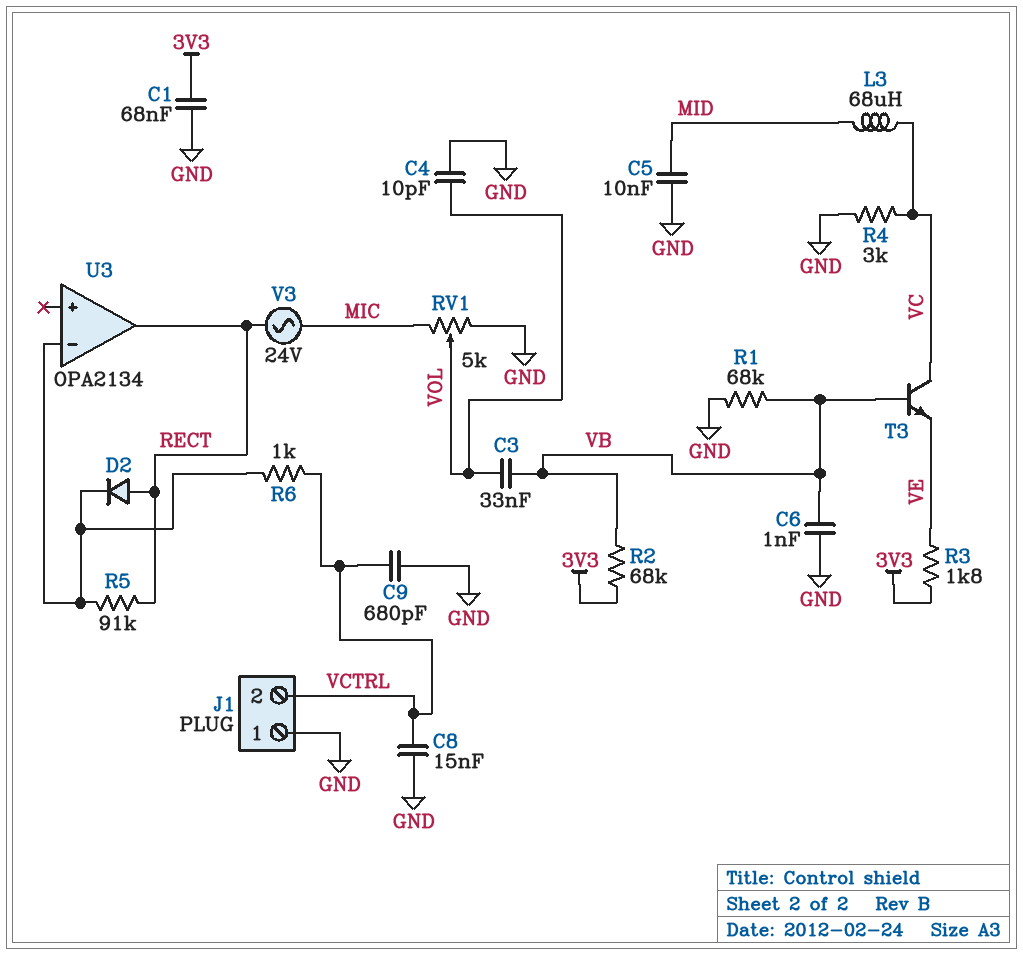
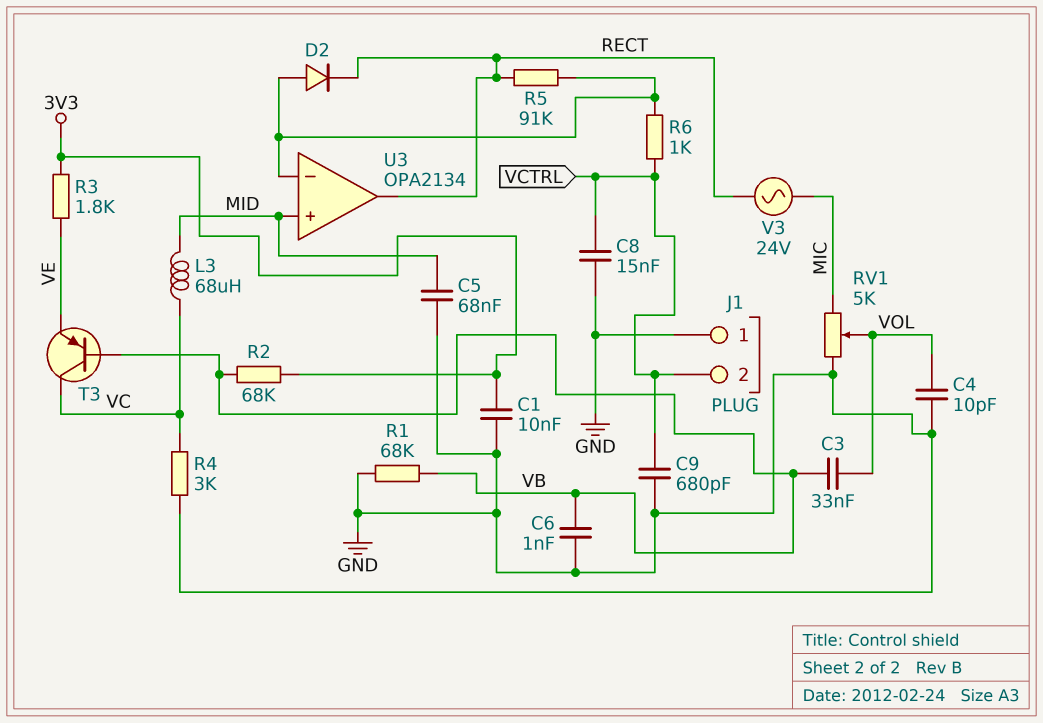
C1: 68nF (3V3, GND) -> 10nF (3V3, GND)
C5: 10nF (GND, MID) -> 68nF (GND, MID)
D2: diode (A RECT, K U3/in-) -> diode (A U3/in-, K RECT)
T3: NPN (B VB, C VC, E VE) -> PNP (B VB, C VC, E VE)
U3 pin in+: none -> MID

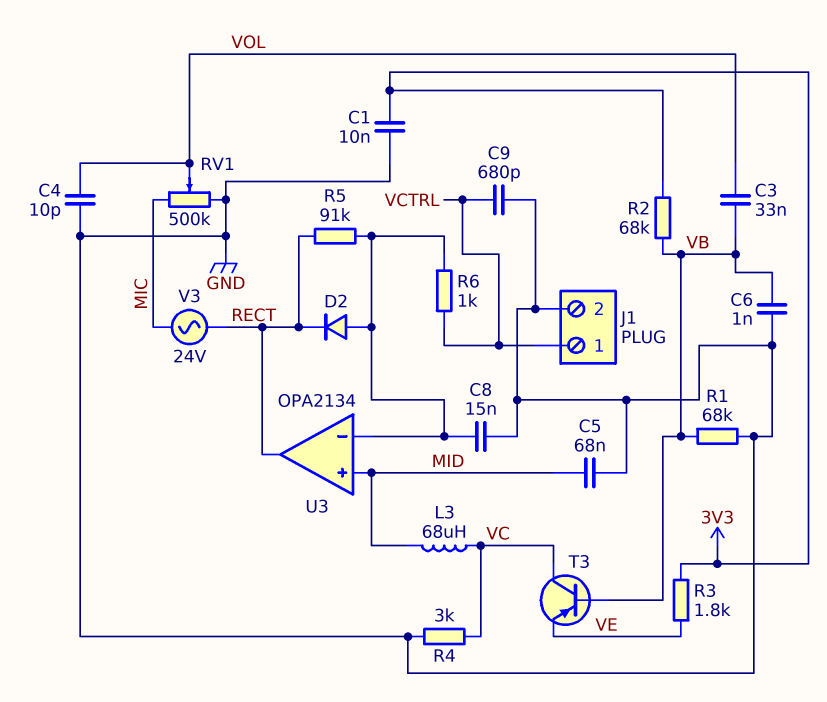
C8: 15nF (GND, VCTRL) -> 15nF (GND, U3/in-)
J1 pin 1: GND -> VCTRL
J1 pin 2: VCTRL -> GND
RV1: 5k (GND, MIC, wiper VOL) -> 500k (GND, MIC, wiper VOL)

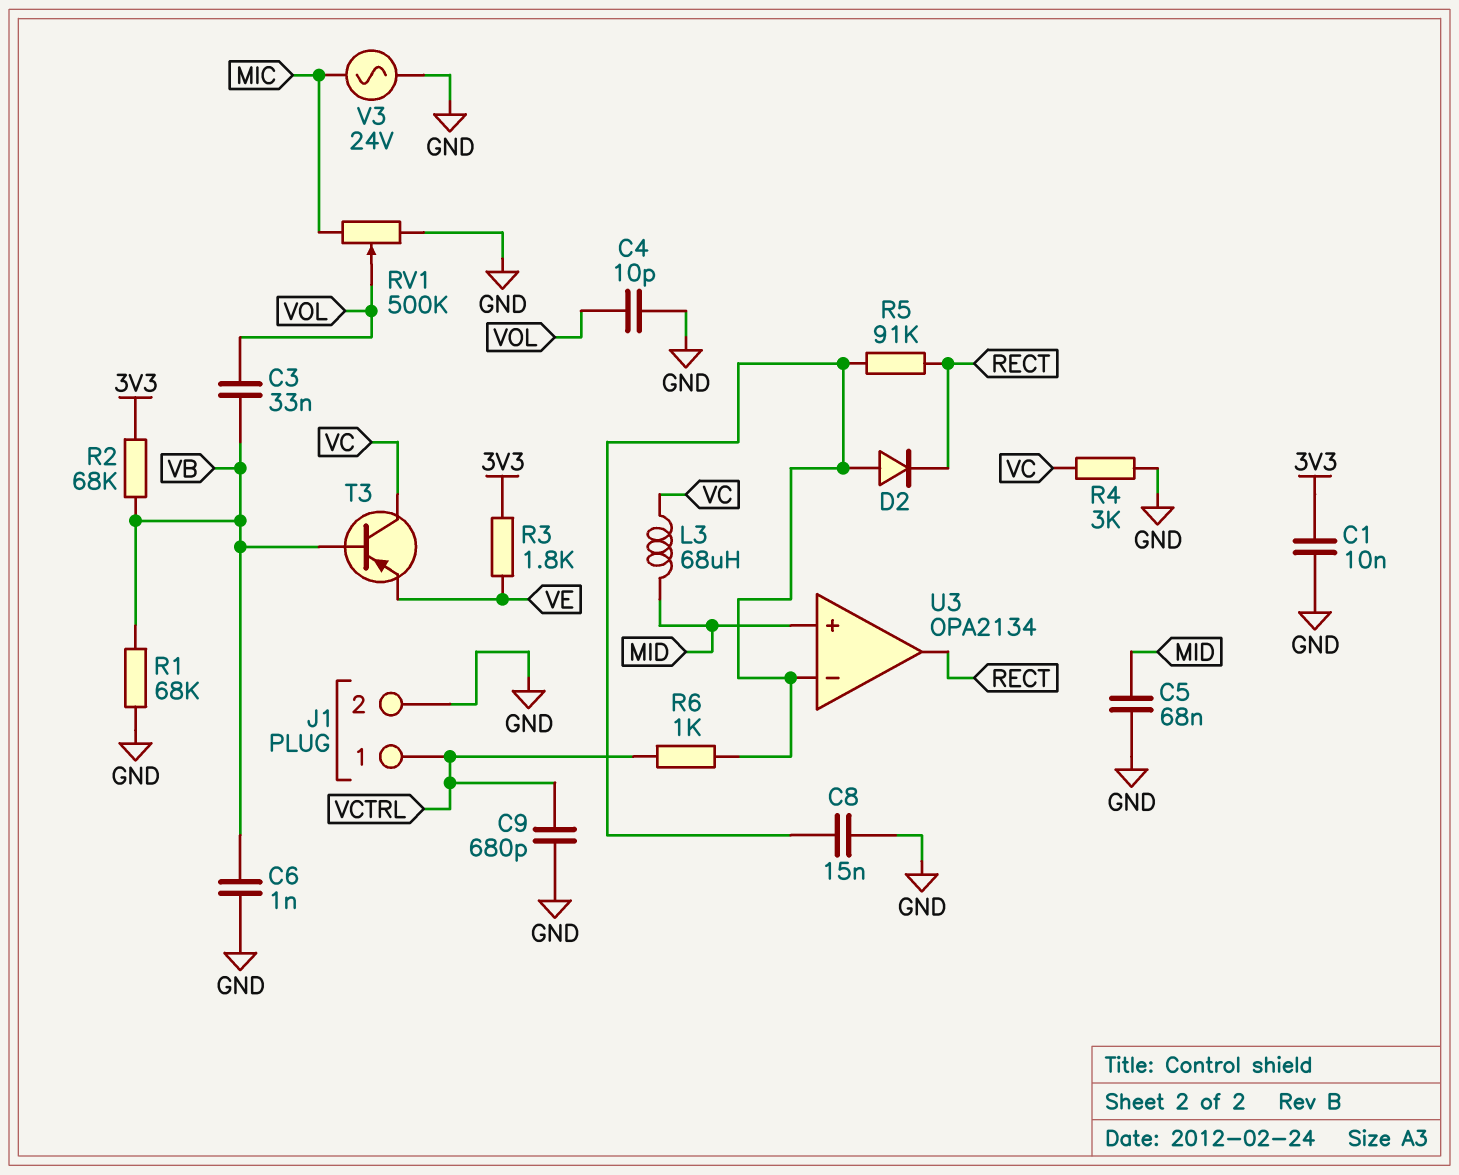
V3: AC 24V (MIC, RECT) -> AC 24V (GND, MIC)

